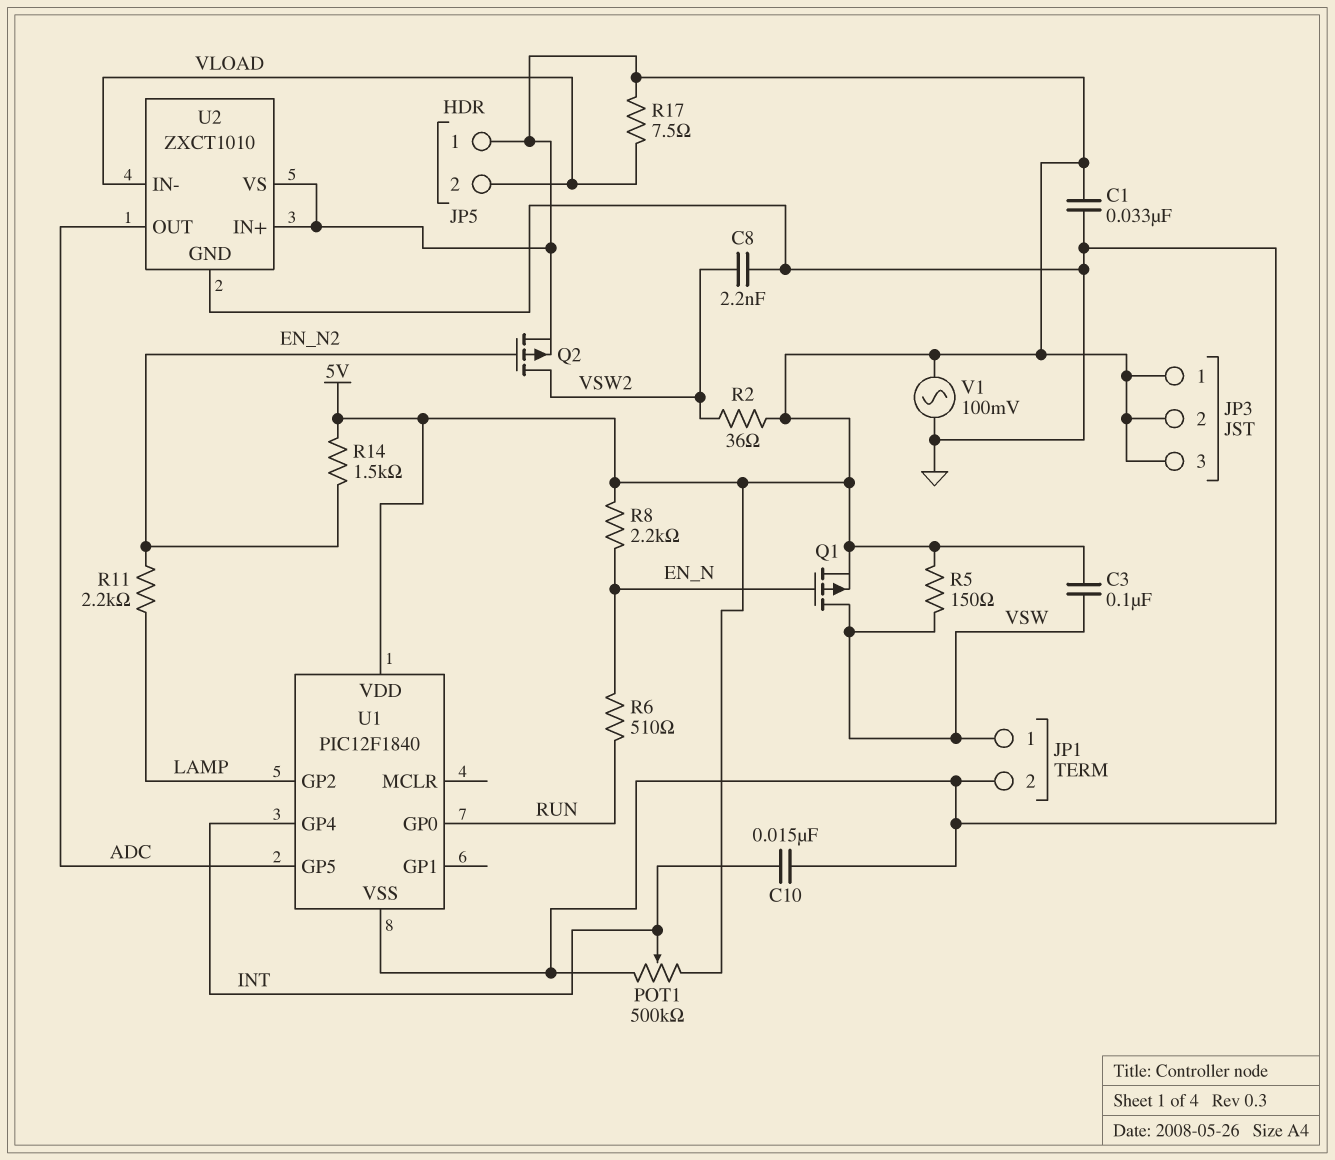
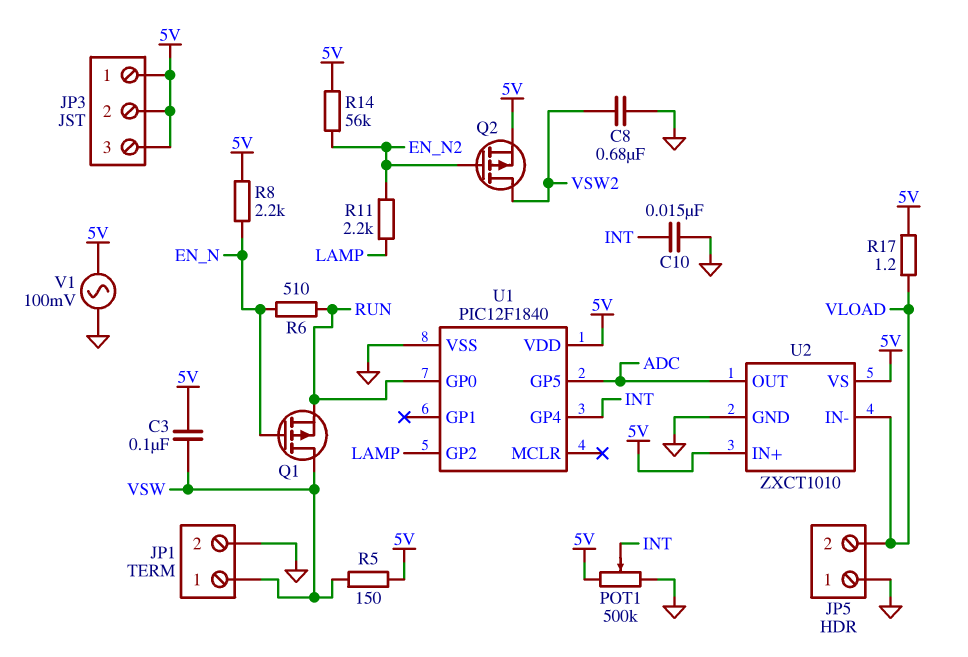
C1: 33nF (5V, GND) -> none
C8: 2.2nF (GND, VSW2) -> 680nF (GND, VSW2)
JP5 pin 1: 5V -> GND
Q1: PMOS (G EN_N, D VSW, S 5V) -> PMOS (G EN_N, D VSW, S RUN)
R2: 36 (5V, VSW2) -> none
R14: 1.5k (5V, EN_N2) -> 56k (5V, EN_N2)
R17: 7.5 (5V, VLOAD) -> 1.2 (5V, VLOAD)

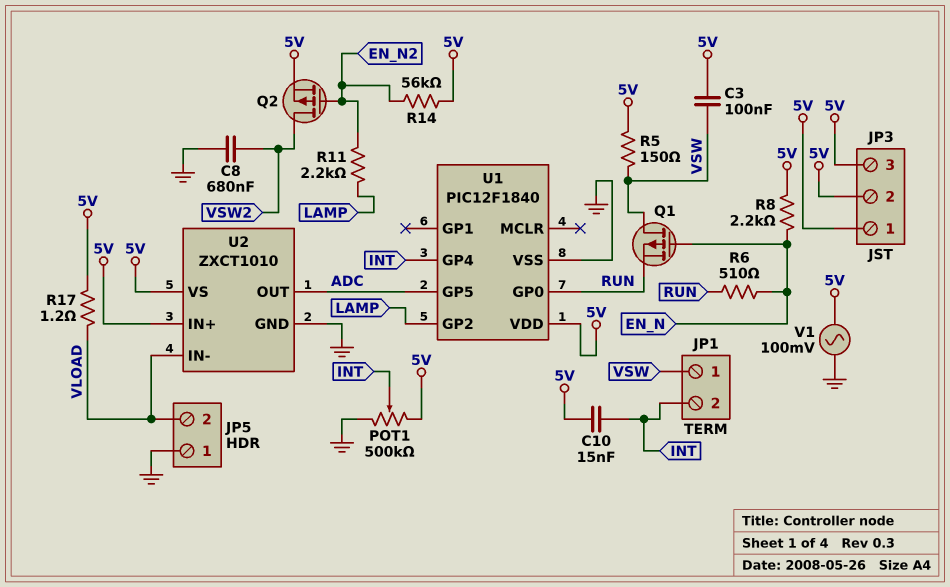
C10: 15nF (GND, INT) -> 15nF (5V, INT)
JP1 pin 2: GND -> INT

